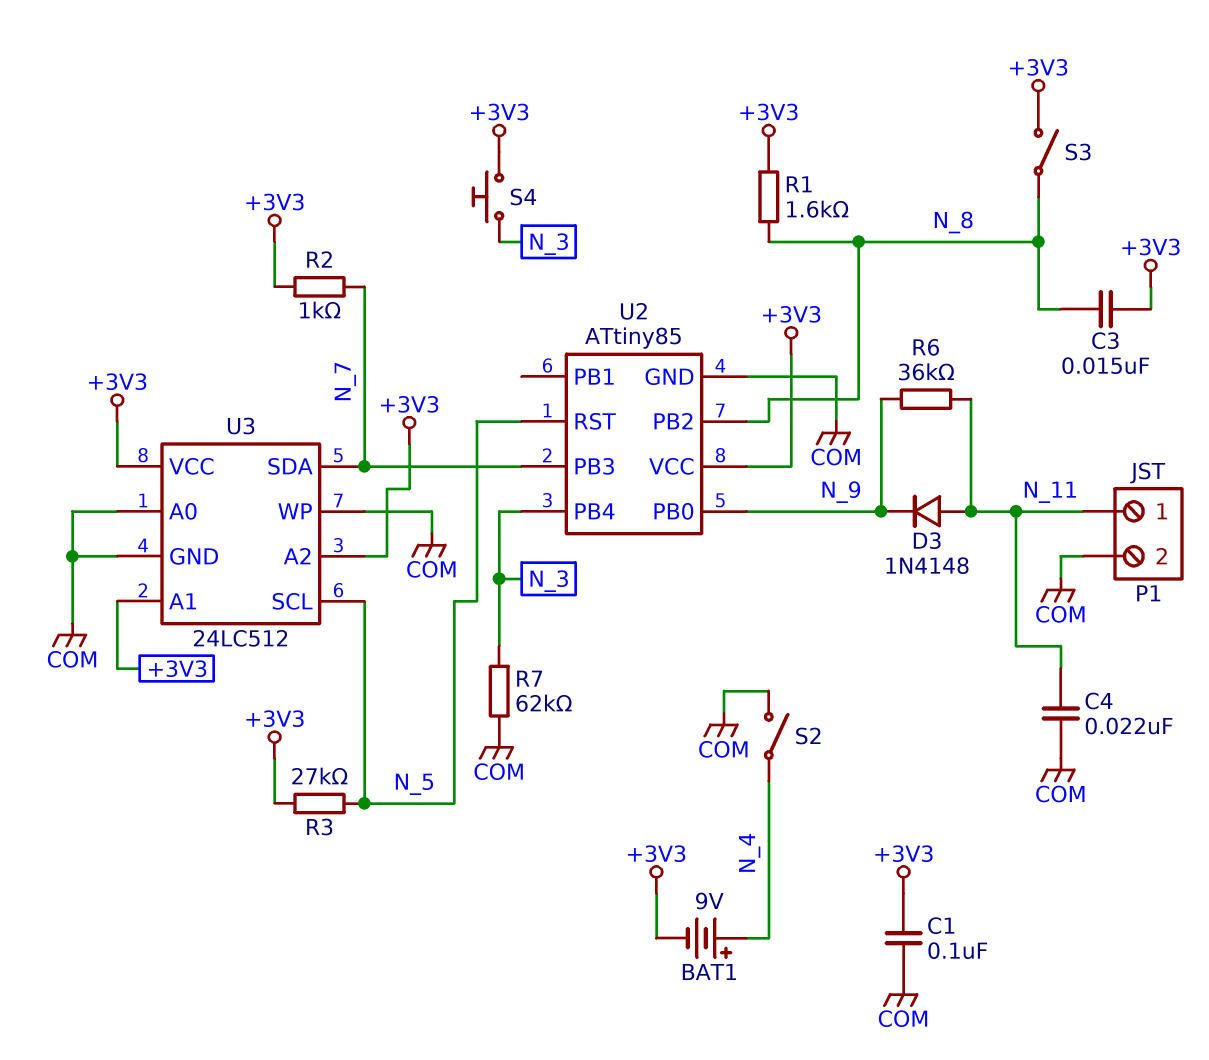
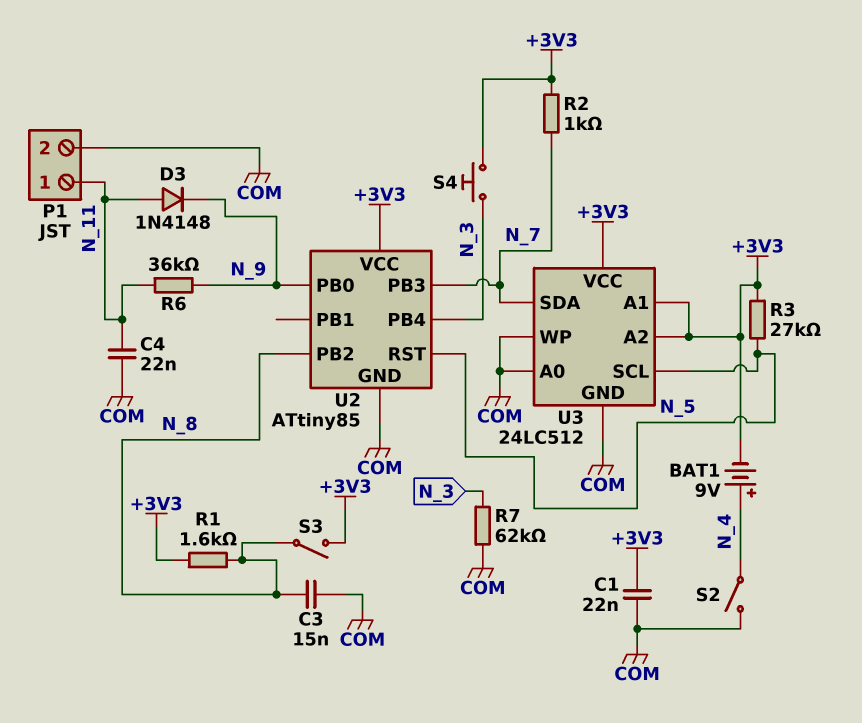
C1: 100nF (+3V3, COM) -> 22nF (+3V3, COM)
C3: 15nF (+3V3, N_8) -> 15nF (COM, N_8)

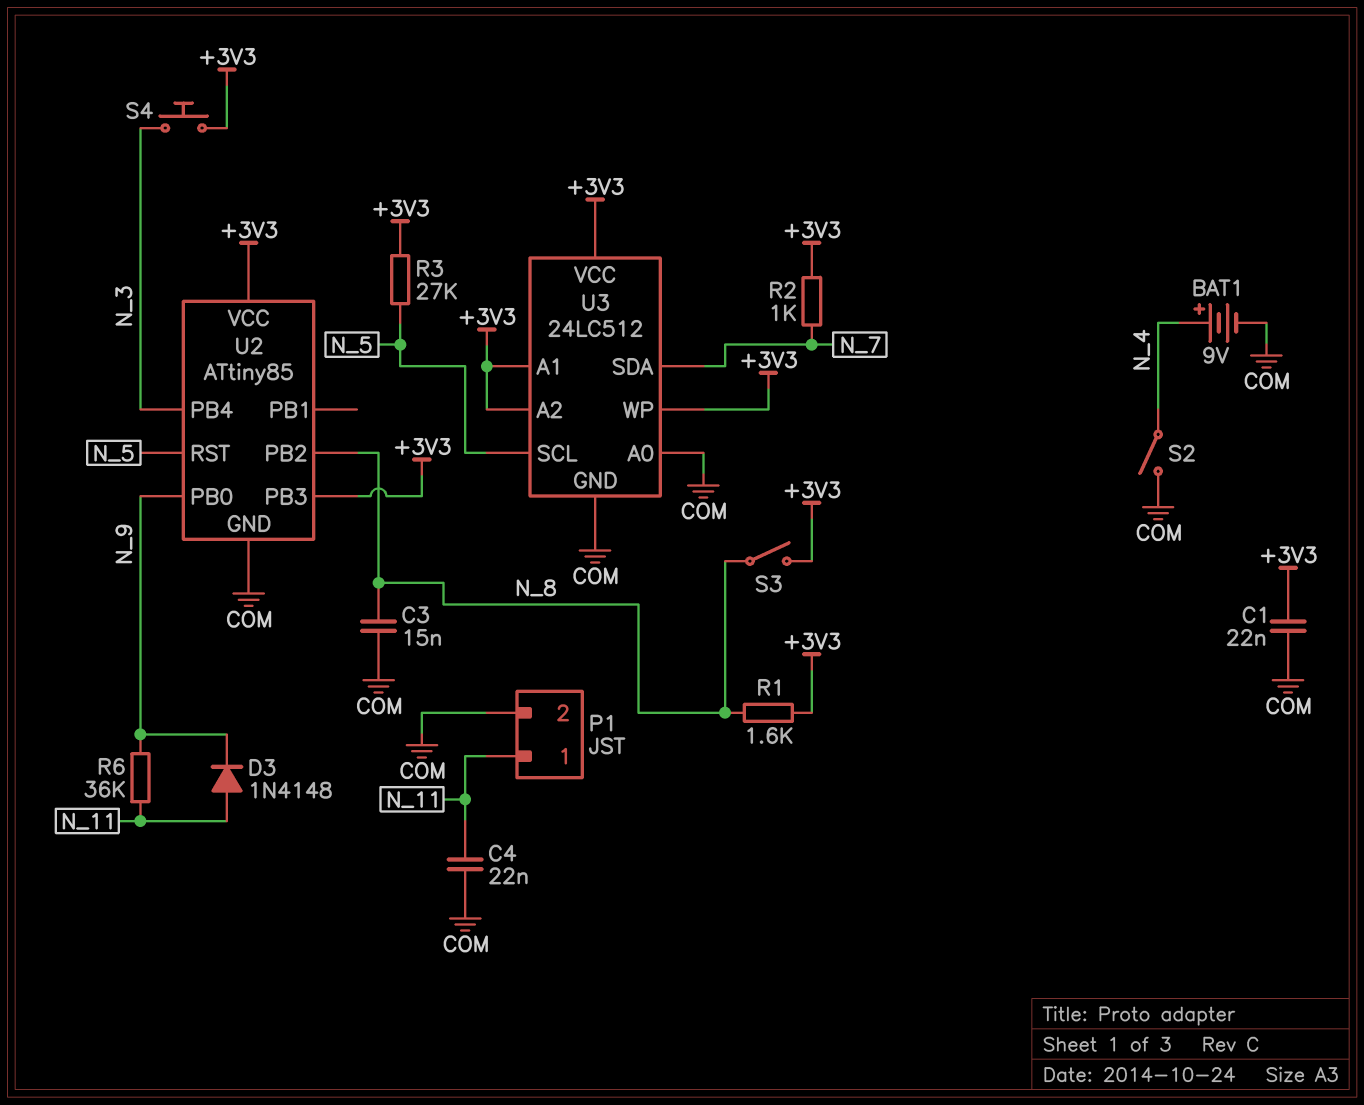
BAT1: 9V (plus N_4, minus +3V3) -> 9V (plus N_4, minus COM)
R7: 62k (COM, N_3) -> none
U2 pin PB3: N_7 -> +3V3
U3 pin WP: COM -> +3V3

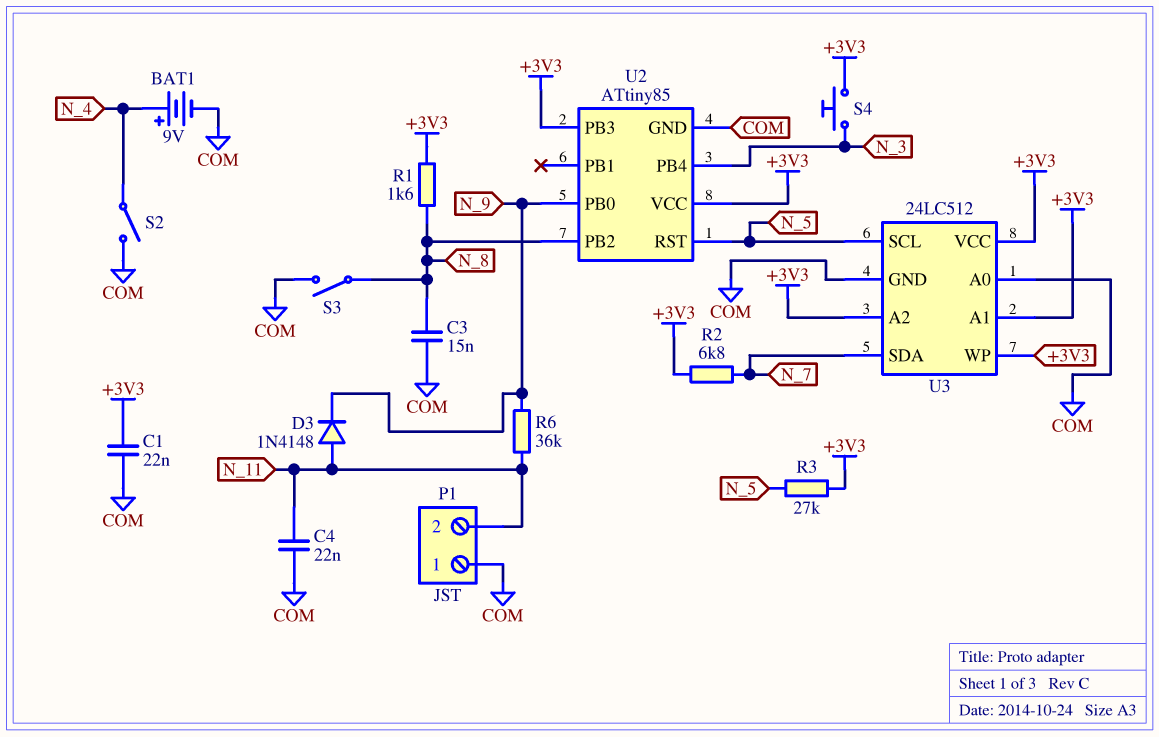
P1 pin 1: N_11 -> COM
P1 pin 2: COM -> N_11
R2: 1k (+3V3, N_7) -> 6.8k (+3V3, N_7)
S3: switch (+3V3, N_8) -> switch (COM, N_8)

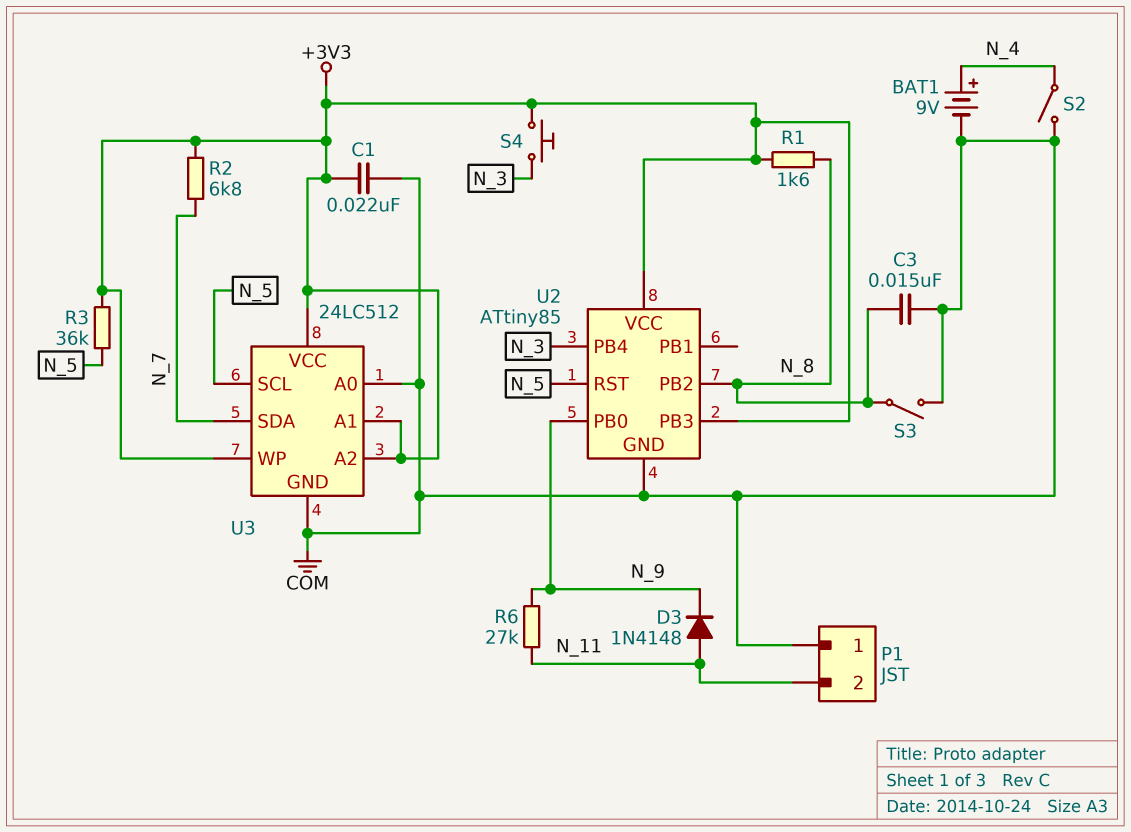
C4: 22nF (COM, N_11) -> none
R3: 27k (+3V3, N_5) -> 36k (+3V3, N_5)
R6: 36k (N_9, N_11) -> 27k (N_9, N_11)

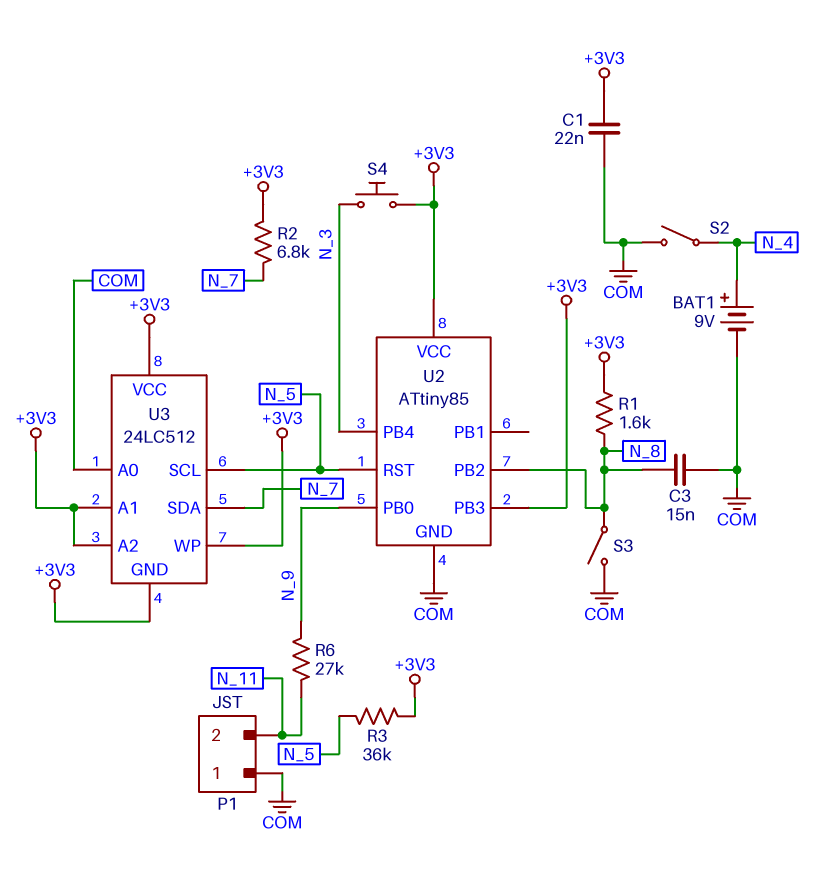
D3: diode 1N4148 (A N_11, K N_9) -> none
U3 pin GND: COM -> +3V3

